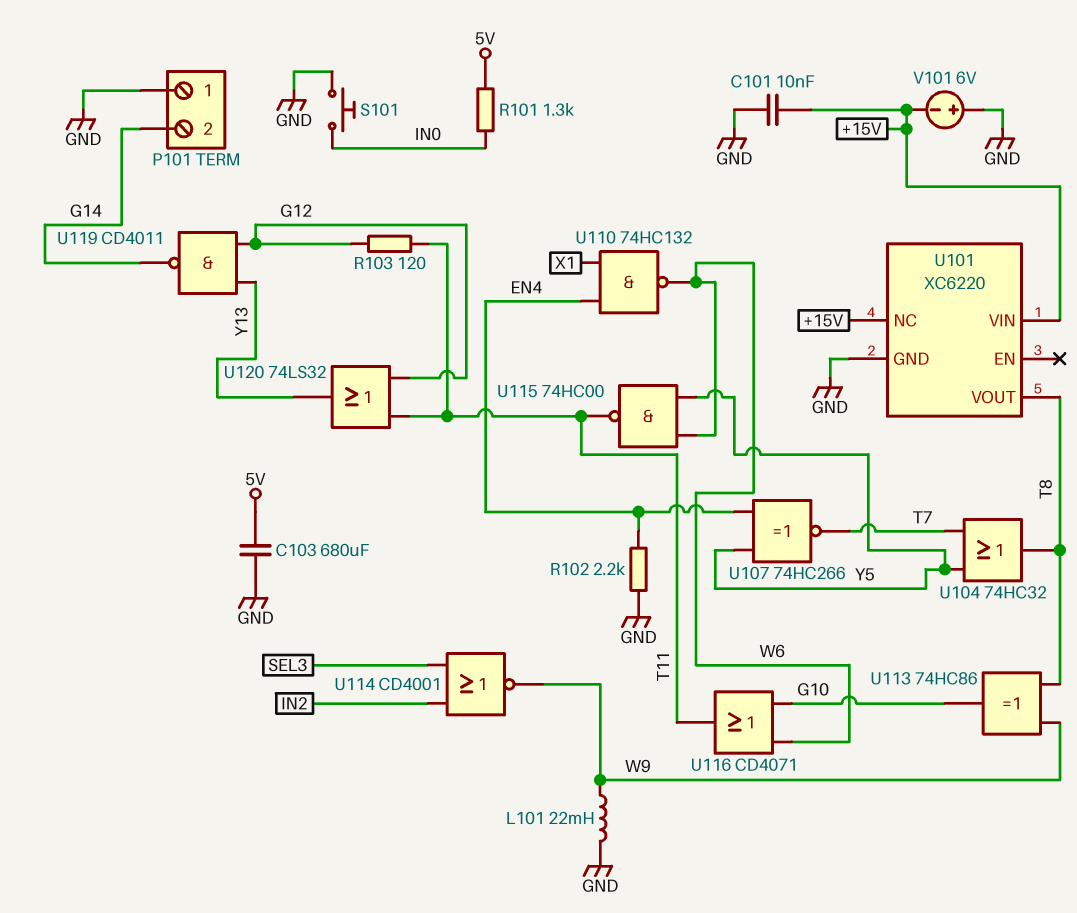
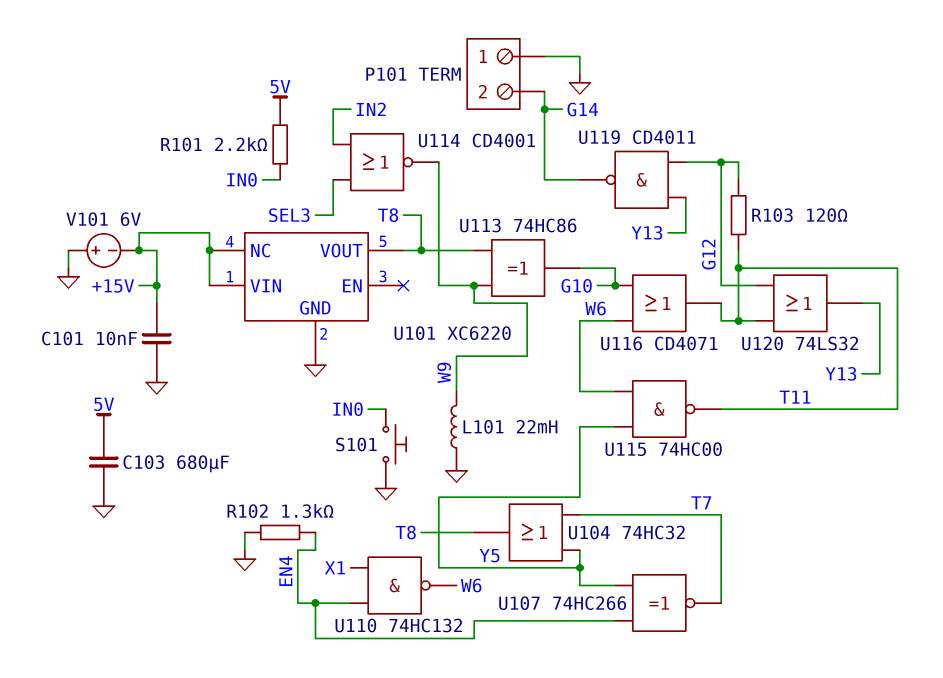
R101: 1.3k (5V, IN0) -> 2.2k (5V, IN0)
R102: 2.2k (EN4, GND) -> 1.3k (EN4, GND)

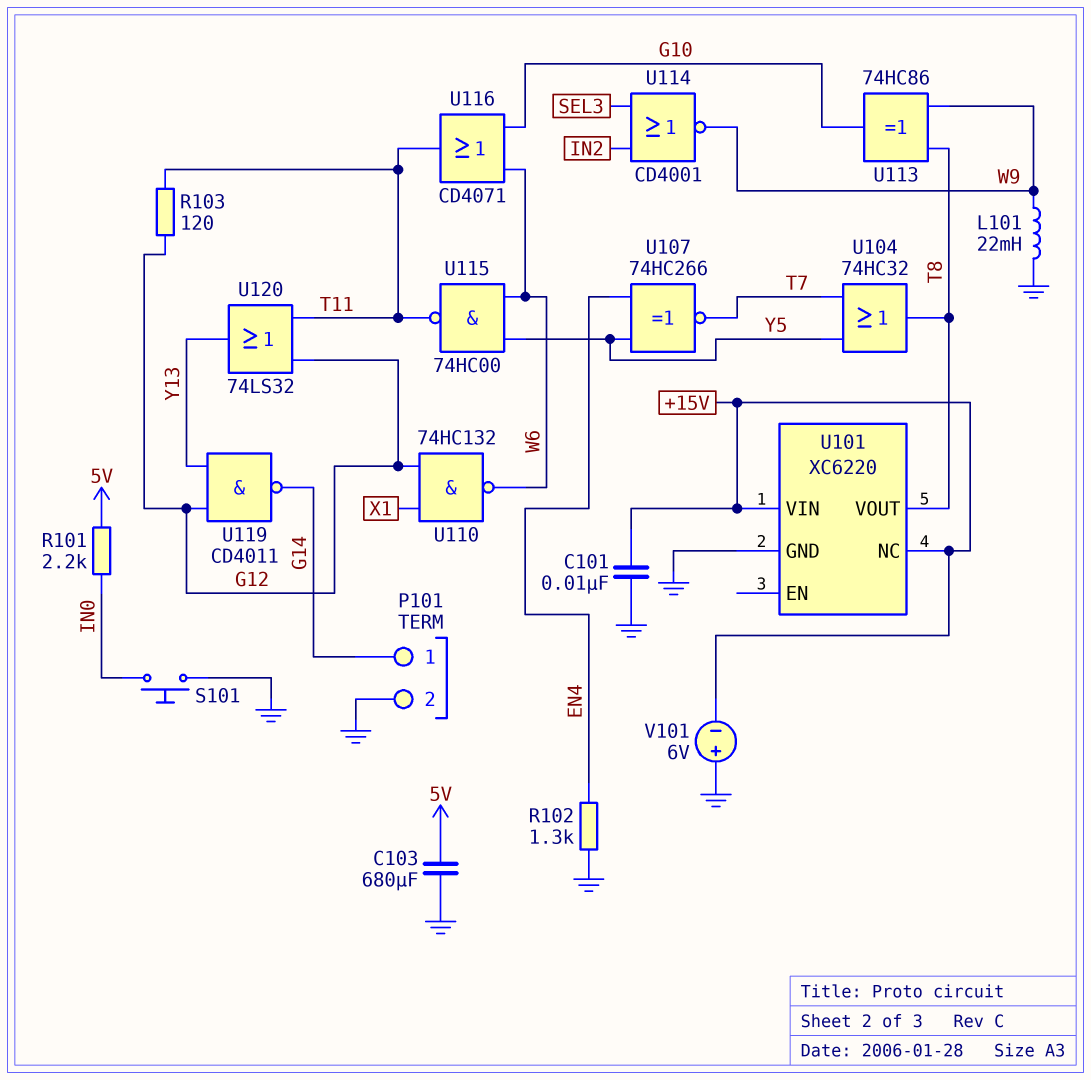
P101 pin 1: GND -> G14
P101 pin 2: G14 -> GND
U110: NAND 74HC132 (in EN4, in X1, out W6) -> NAND 74HC132 (in G12, in X1, out W6)

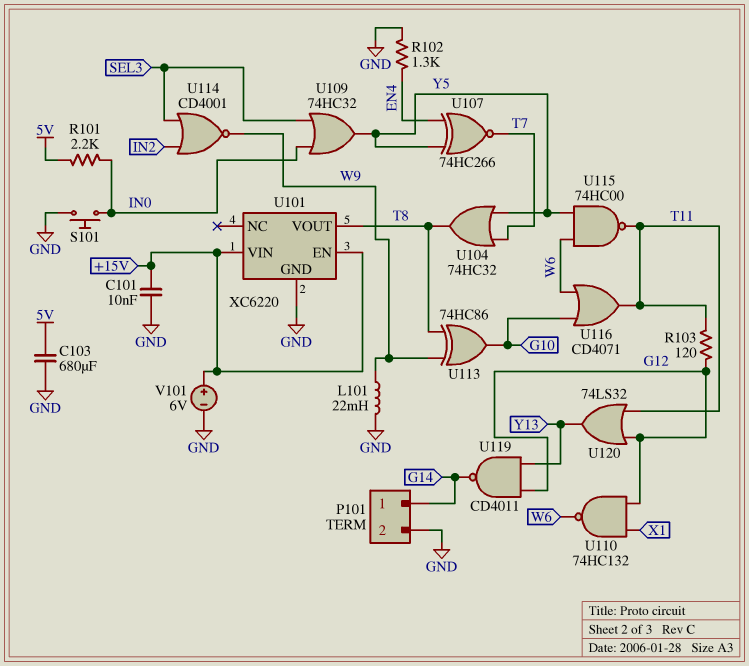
U101 pin EN: none -> +15V
U101 pin NC: +15V -> none
U109: none -> OR 74HC32 (in IN0, in SEL3, out Y5)
V101: 6V (plus GND, minus +15V) -> 6V (plus +15V, minus GND)

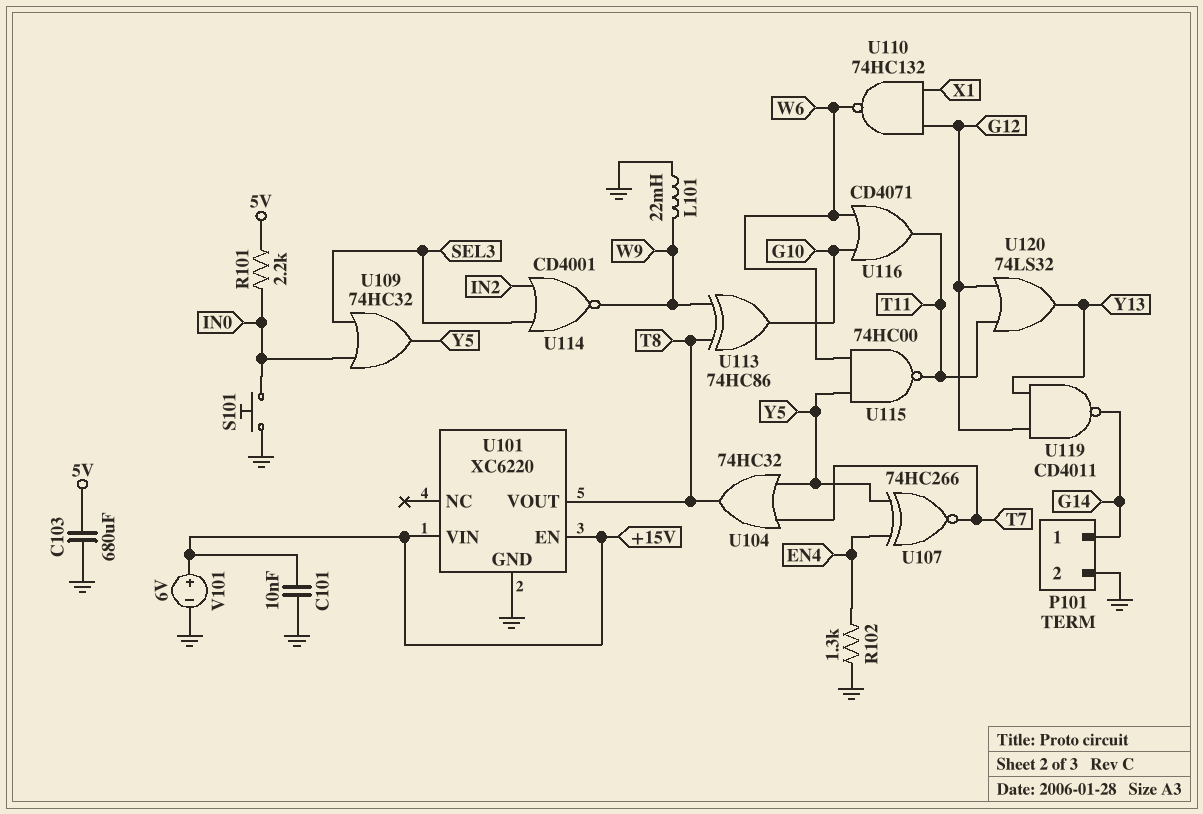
R103: 120 (G12, T11) -> none

